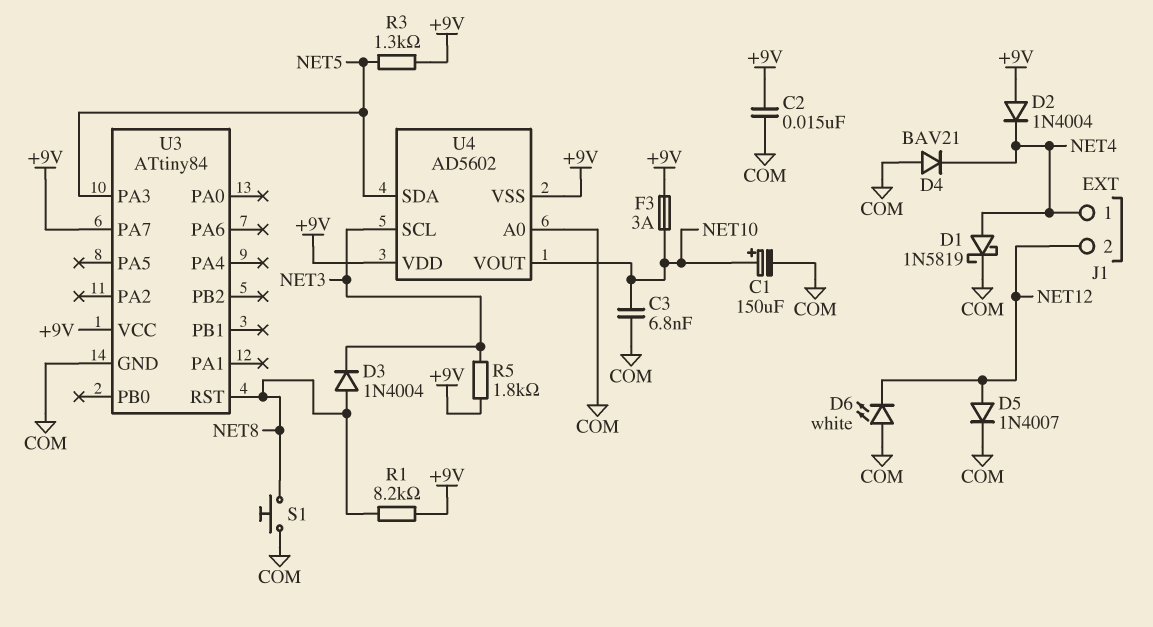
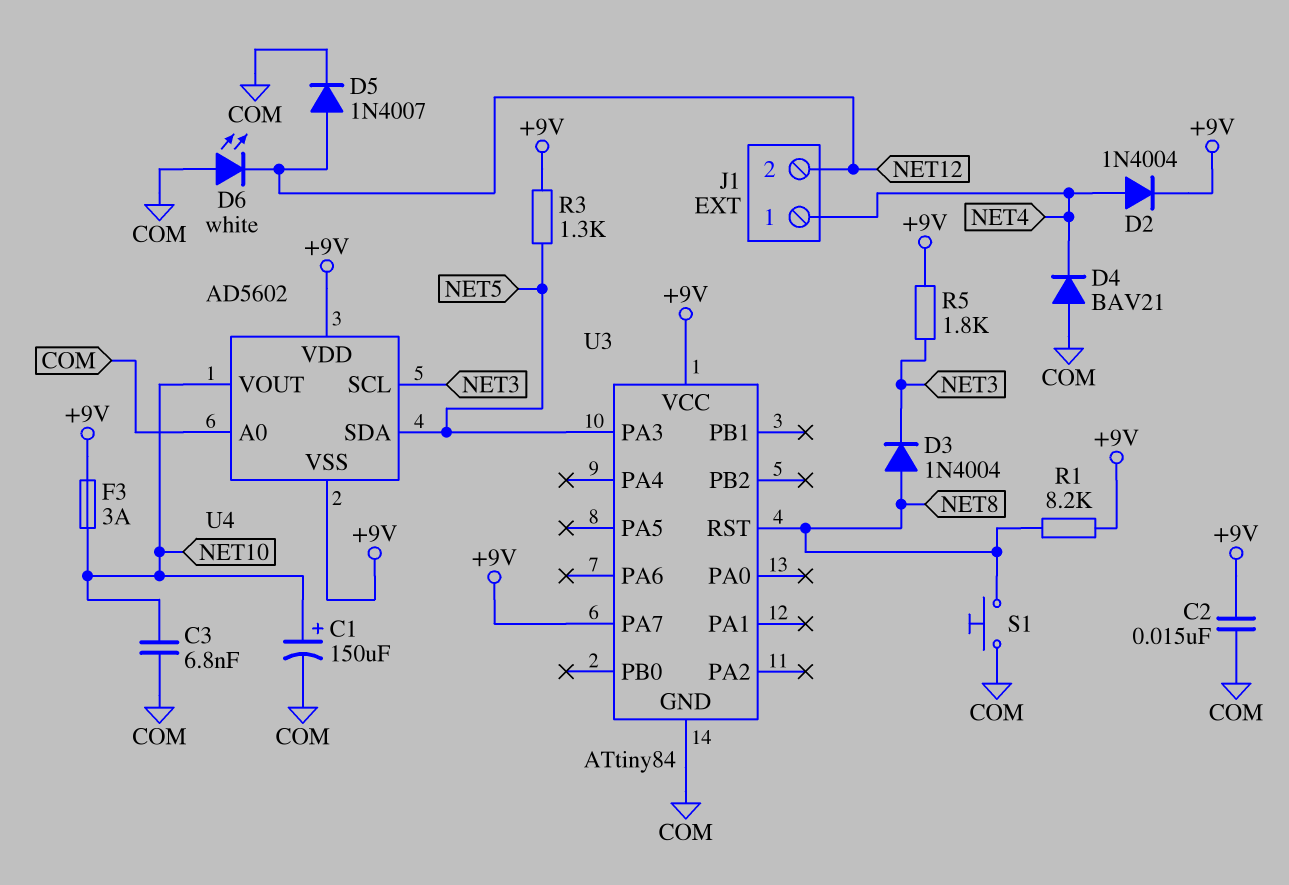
D1: schottky 1N5819 (A NET4, K COM) -> none
D2: diode 1N4004 (A +9V, K NET4) -> diode 1N4004 (A NET4, K +9V)

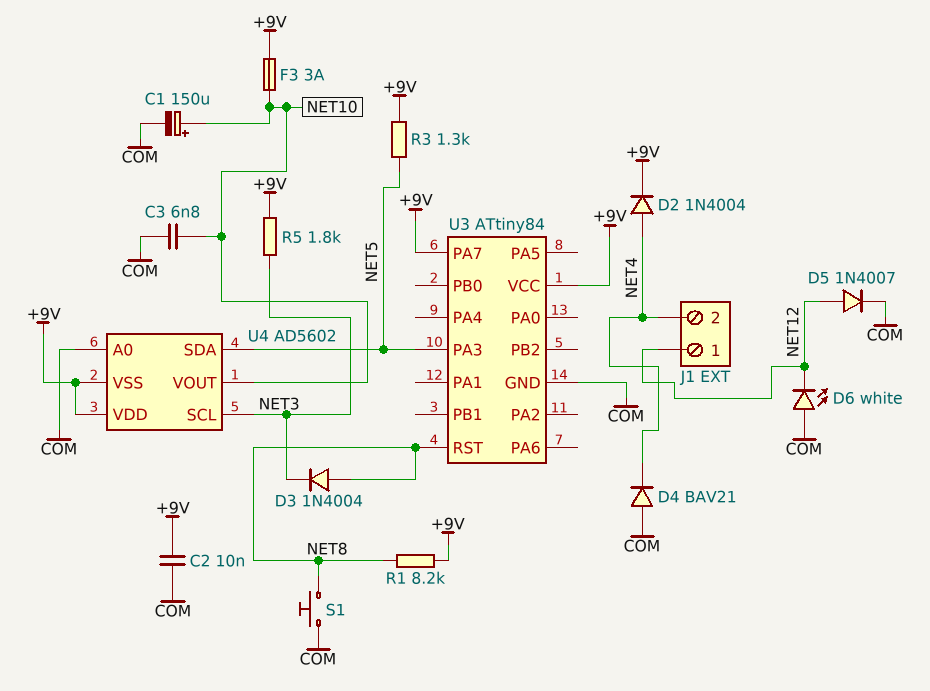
C2: 15nF (+9V, COM) -> 10nF (+9V, COM)
J1 pin 1: NET4 -> NET12
J1 pin 2: NET12 -> NET4

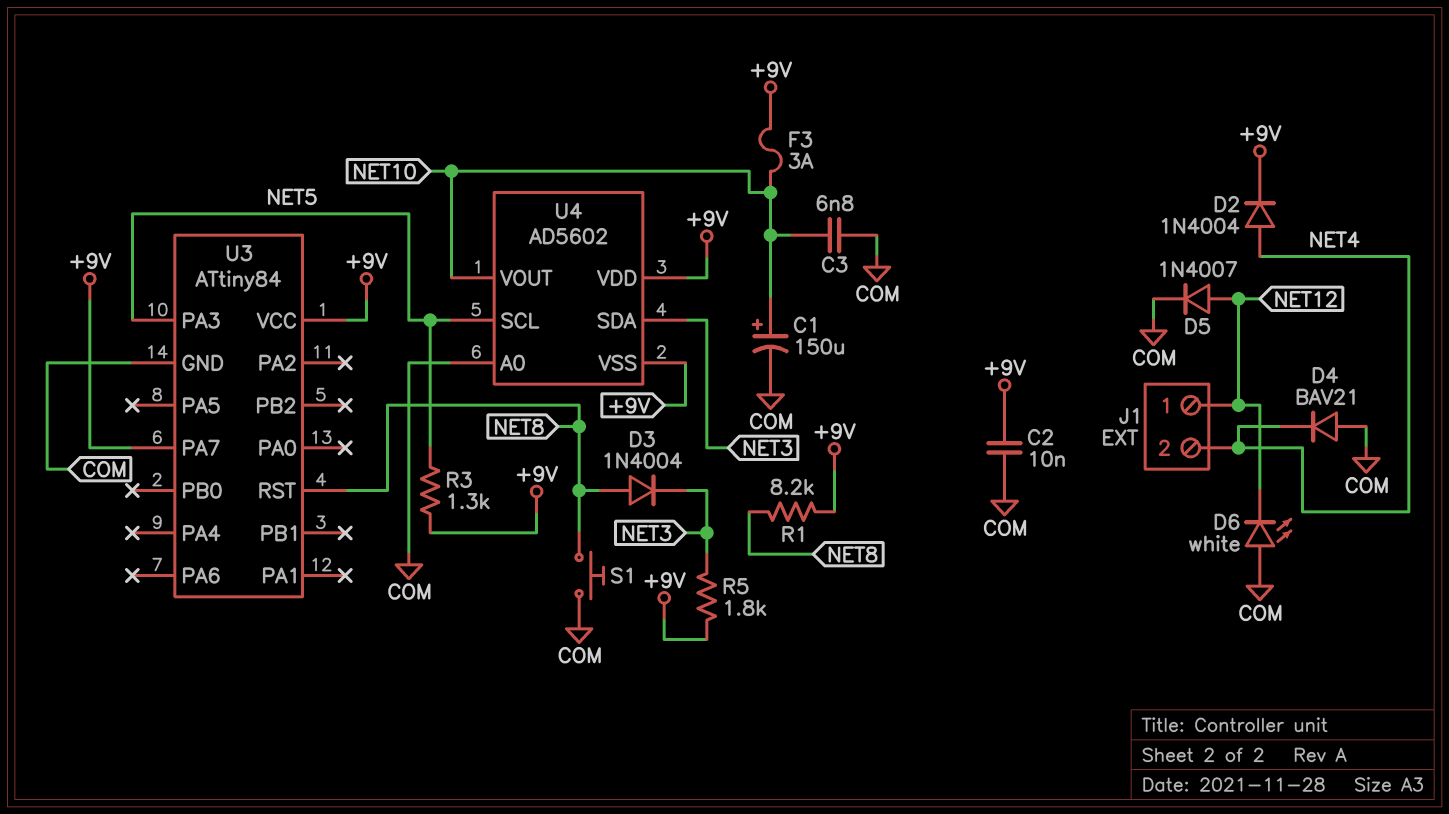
U4 pin SCL: NET3 -> NET5
U4 pin SDA: NET5 -> NET3

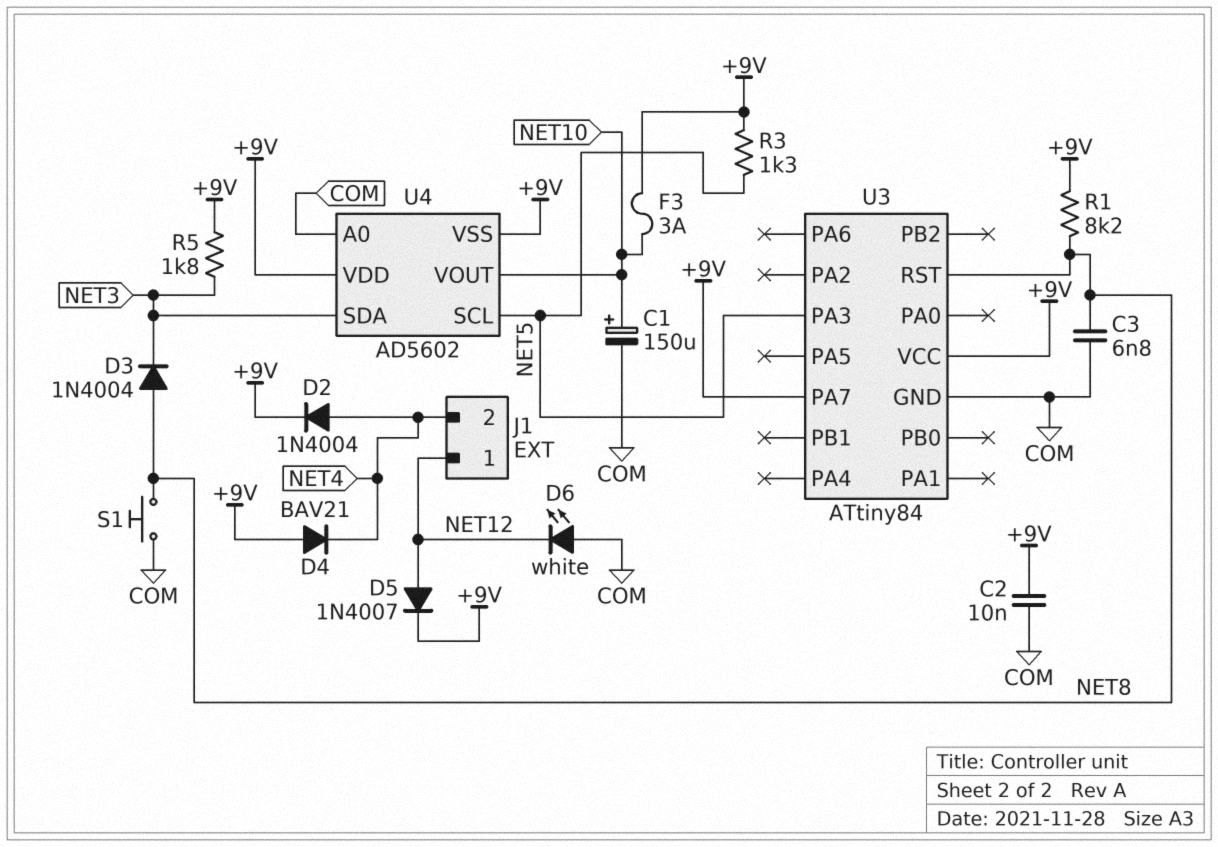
C3: 6.8nF (COM, NET10) -> 6.8nF (COM, NET8)
D4: diode BAV21 (A COM, K NET4) -> diode BAV21 (A +9V, K NET4)
D5: diode 1N4007 (A NET12, K COM) -> diode 1N4007 (A NET12, K +9V)

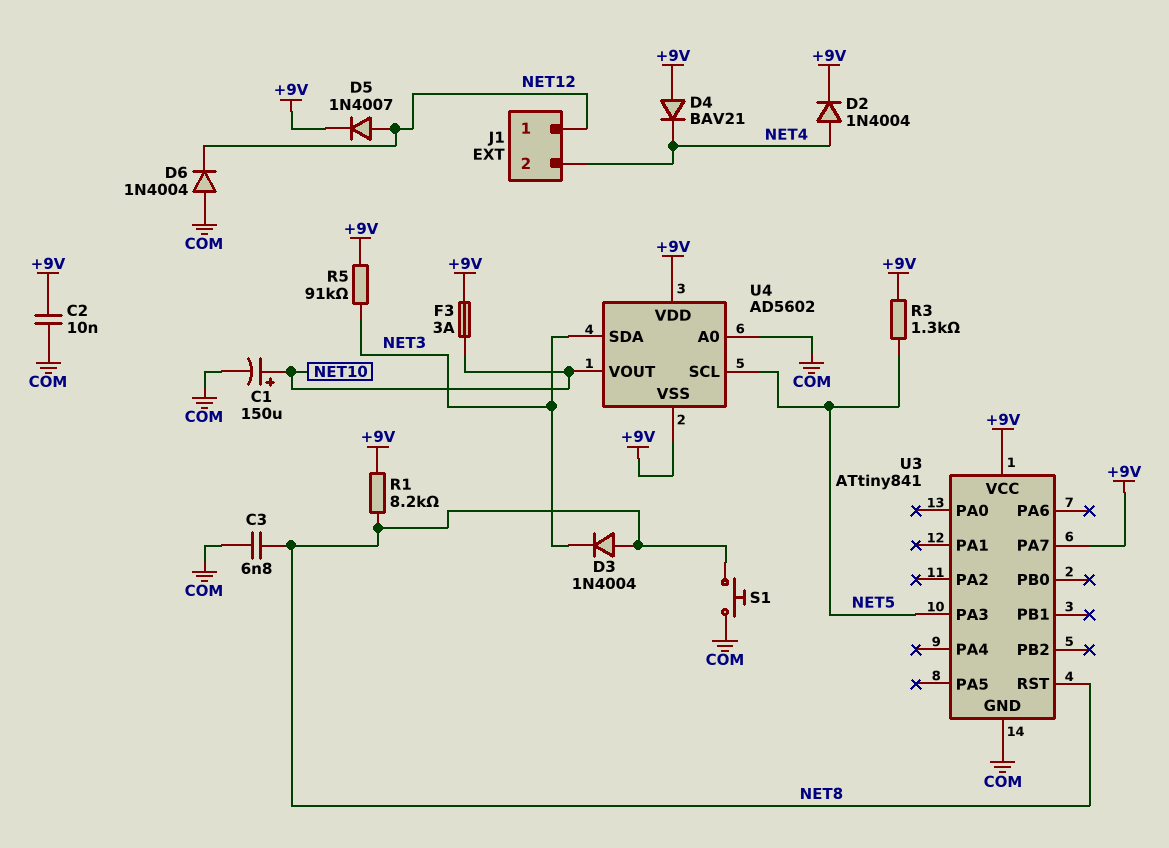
D6: LED white (A COM, K NET12) -> diode 1N4004 (A COM, K NET12)
R5: 1.8k (+9V, NET3) -> 91k (+9V, NET3)
U3: ATtiny84 -> ATtiny841

